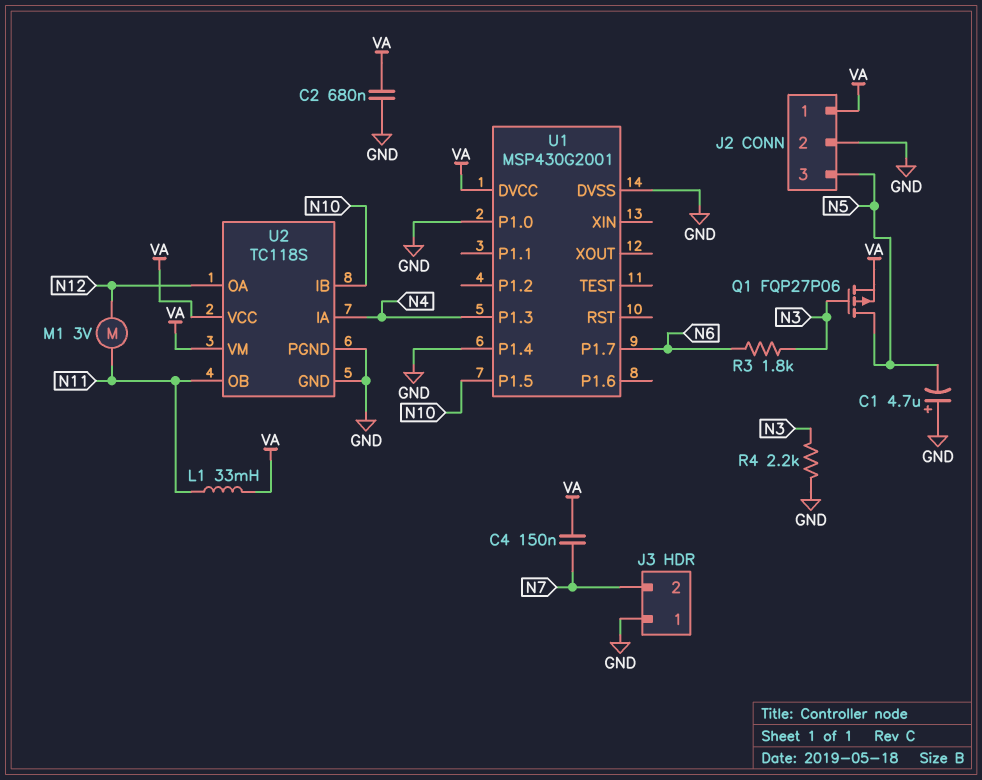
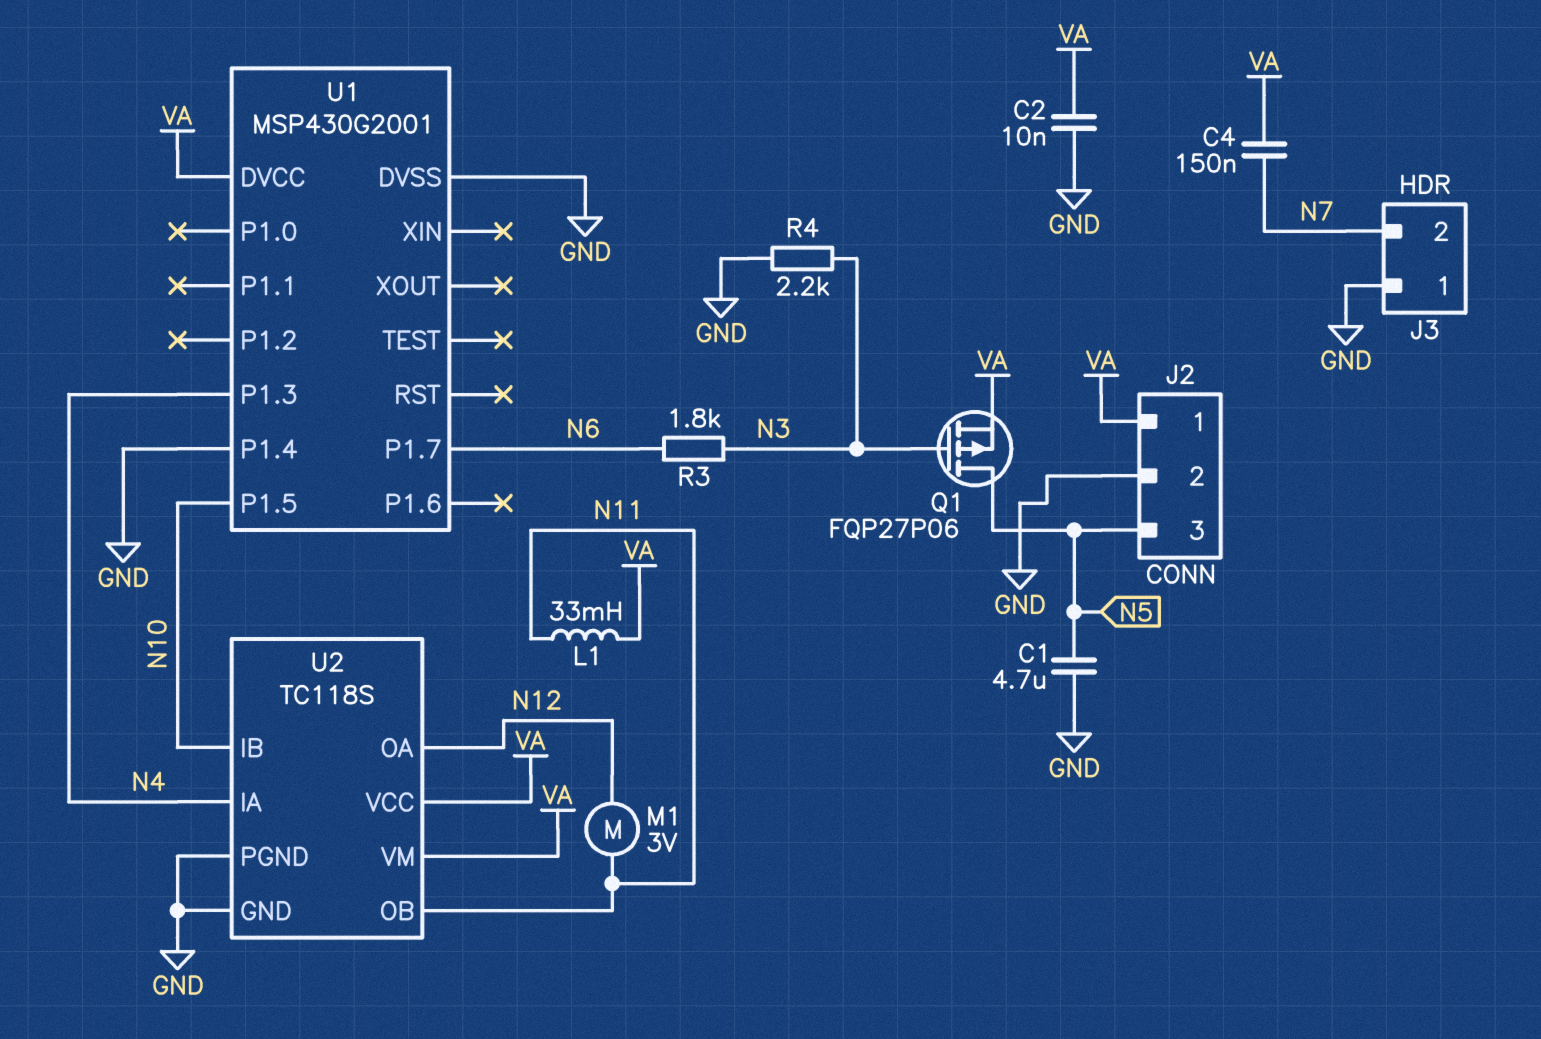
C1: 4.7uF (plus GND, minus N5) -> 4.7uF (GND, N5)
C2: 680nF (GND, VA) -> 10nF (GND, VA)
U1 pin P1.0: GND -> none

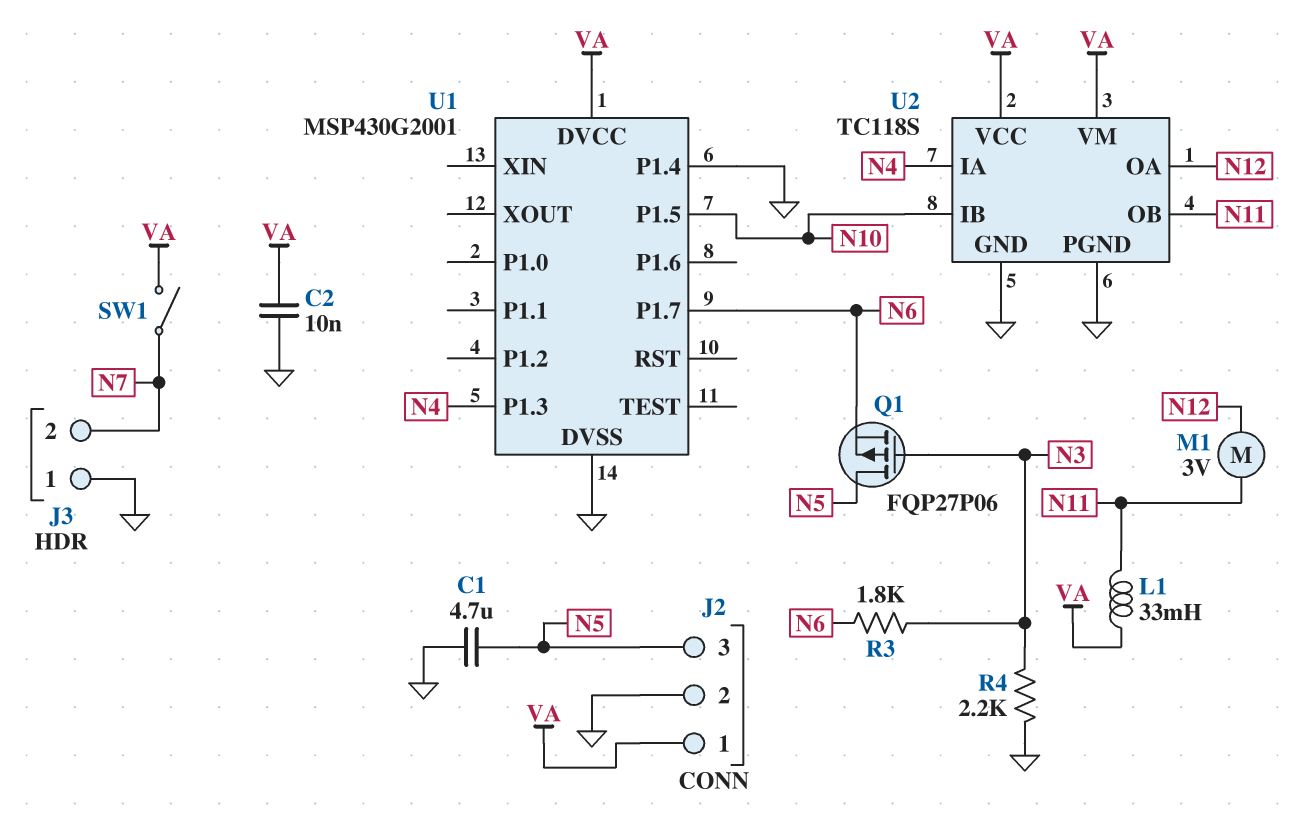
C4: 150nF (N7, VA) -> none
Q1: PMOS FQP27P06 (G N3, D N5, S VA) -> PMOS FQP27P06 (G N3, D N5, S N6)
SW1: none -> switch (N7, VA)

